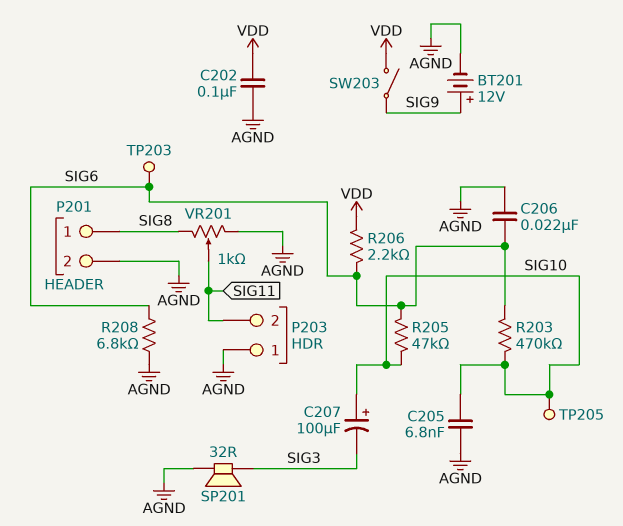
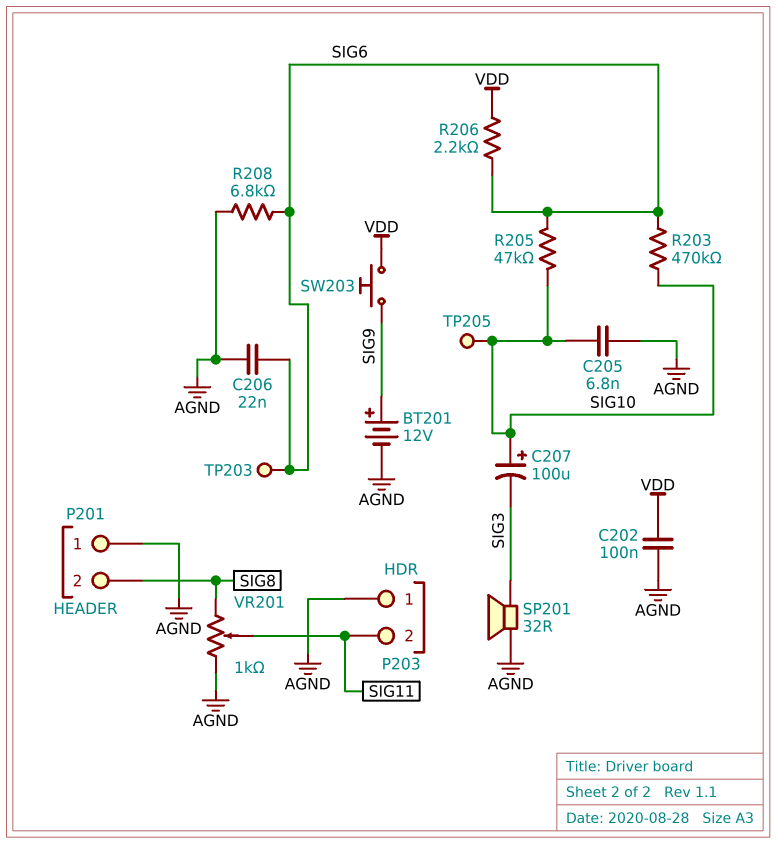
P201 pin 1: SIG8 -> AGND
P201 pin 2: AGND -> SIG8
SW203: switch (SIG9, VDD) -> button (SIG9, VDD)

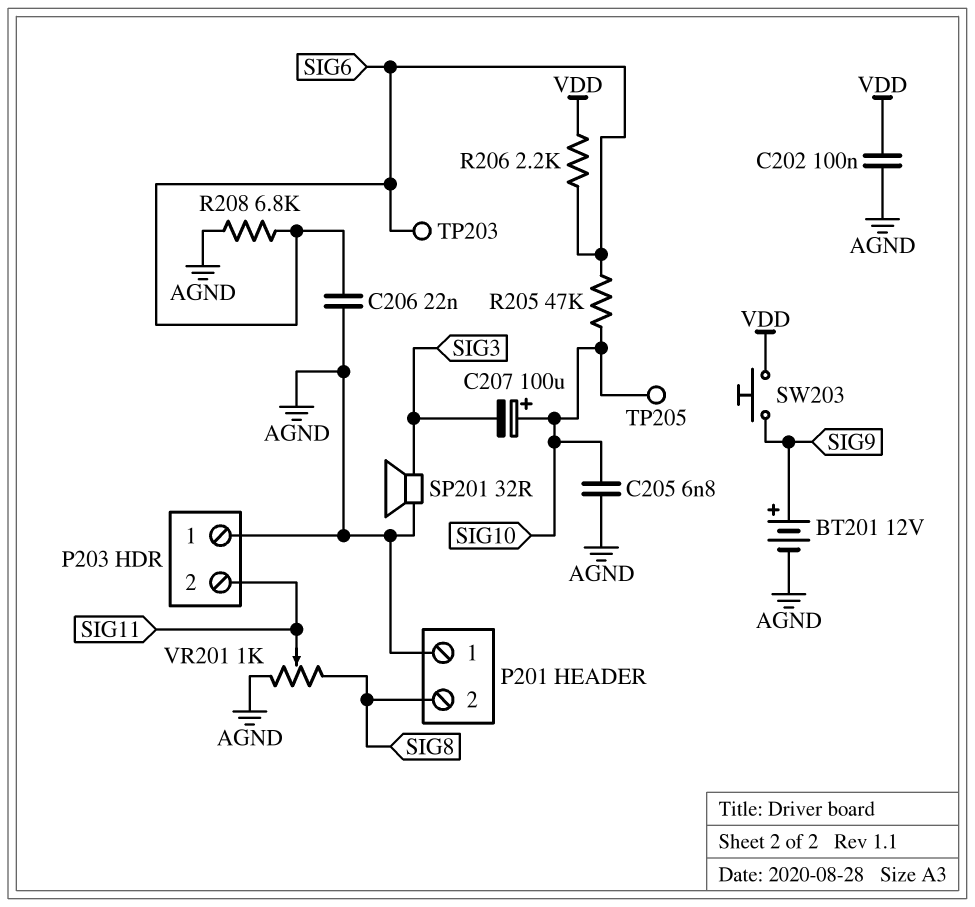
R203: 470k (SIG6, SIG10) -> none

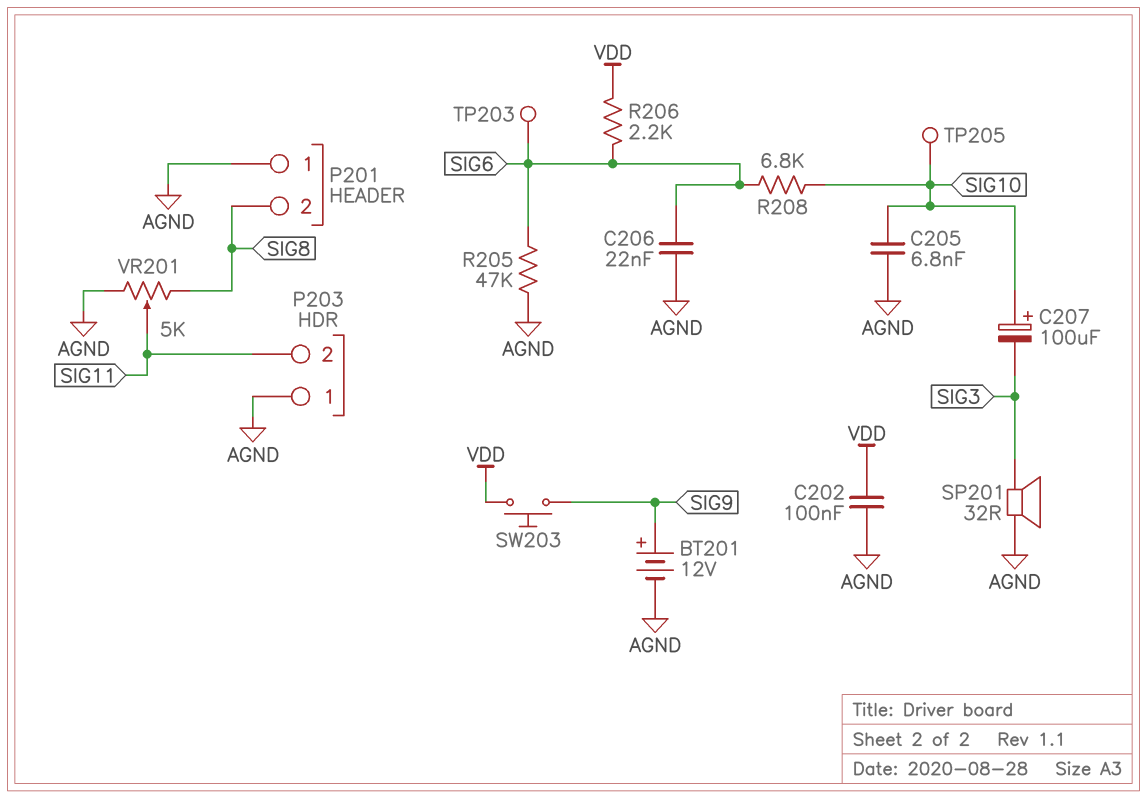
R205: 47k (SIG6, SIG10) -> 47k (AGND, SIG6)
R208: 6.8k (AGND, SIG6) -> 6.8k (SIG6, SIG10)
VR201: 1k (AGND, SIG8, wiper SIG11) -> 5k (AGND, SIG8, wiper SIG11)

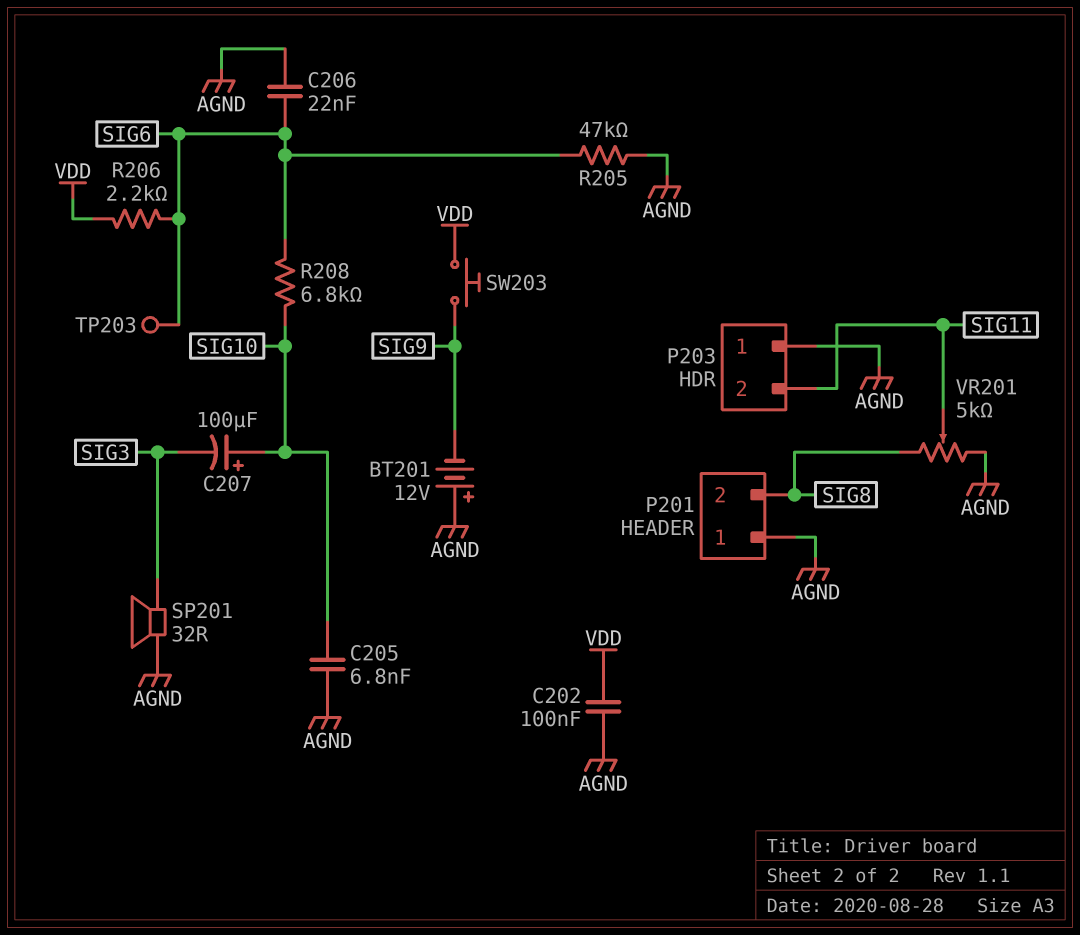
BT201: 12V (plus SIG9, minus AGND) -> 12V (plus AGND, minus SIG9)
TP205: test point (SIG10) -> none

